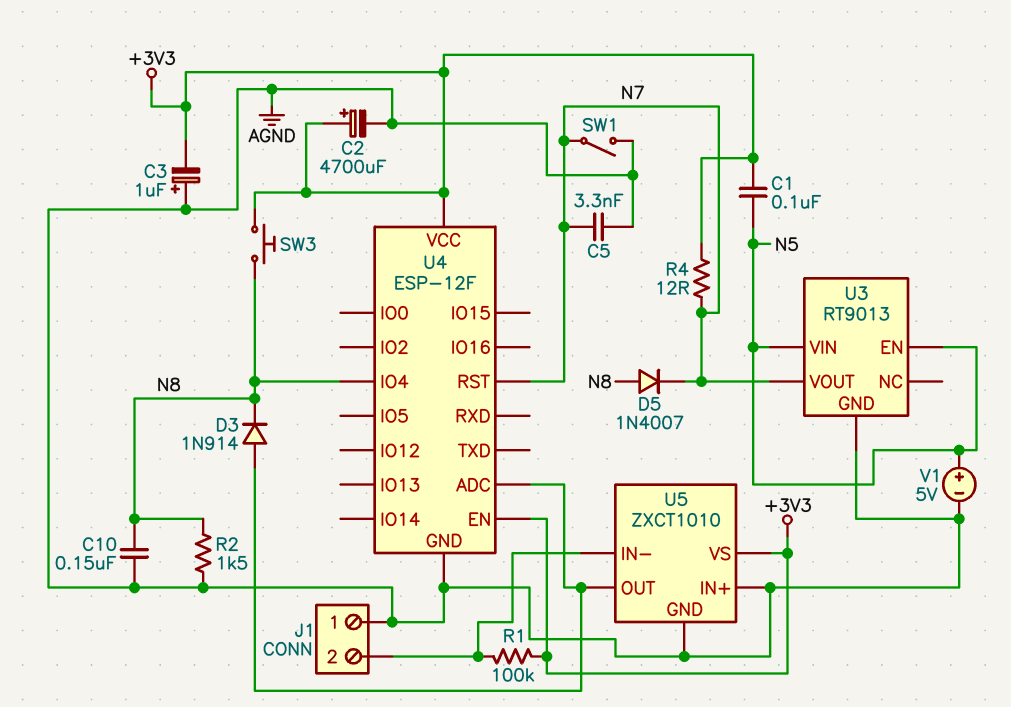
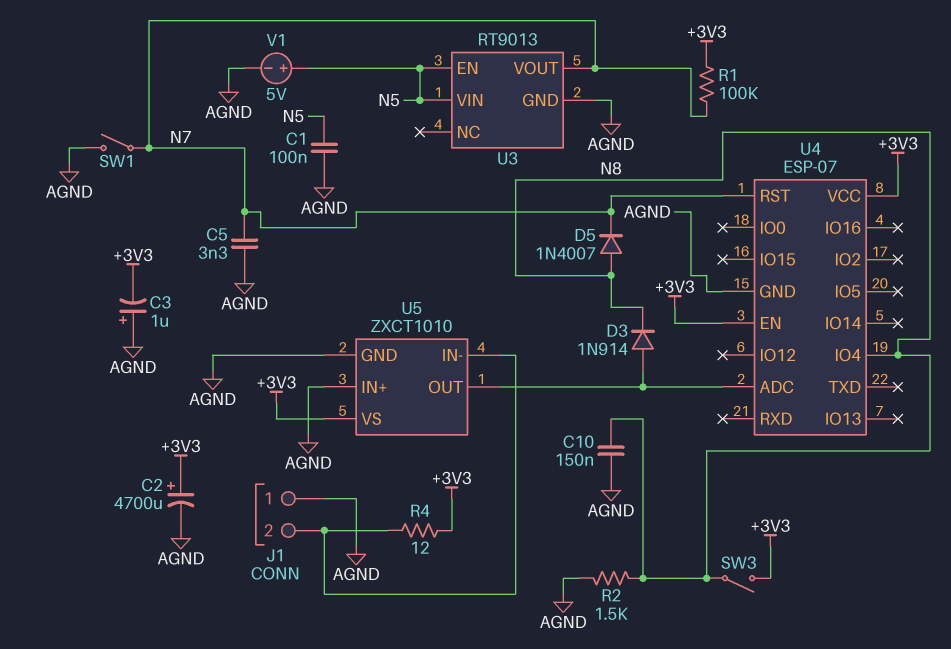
C1: 100nF (+3V3, N5) -> 100nF (AGND, N5)
R1: 100k (+3V3, J1/2) -> 100k (+3V3, N7)
R4: 12 (+3V3, N7) -> 12 (+3V3, J1/2)
SW3: button (+3V3, N8) -> switch (+3V3, N8)
U4: ESP-12F -> ESP-07

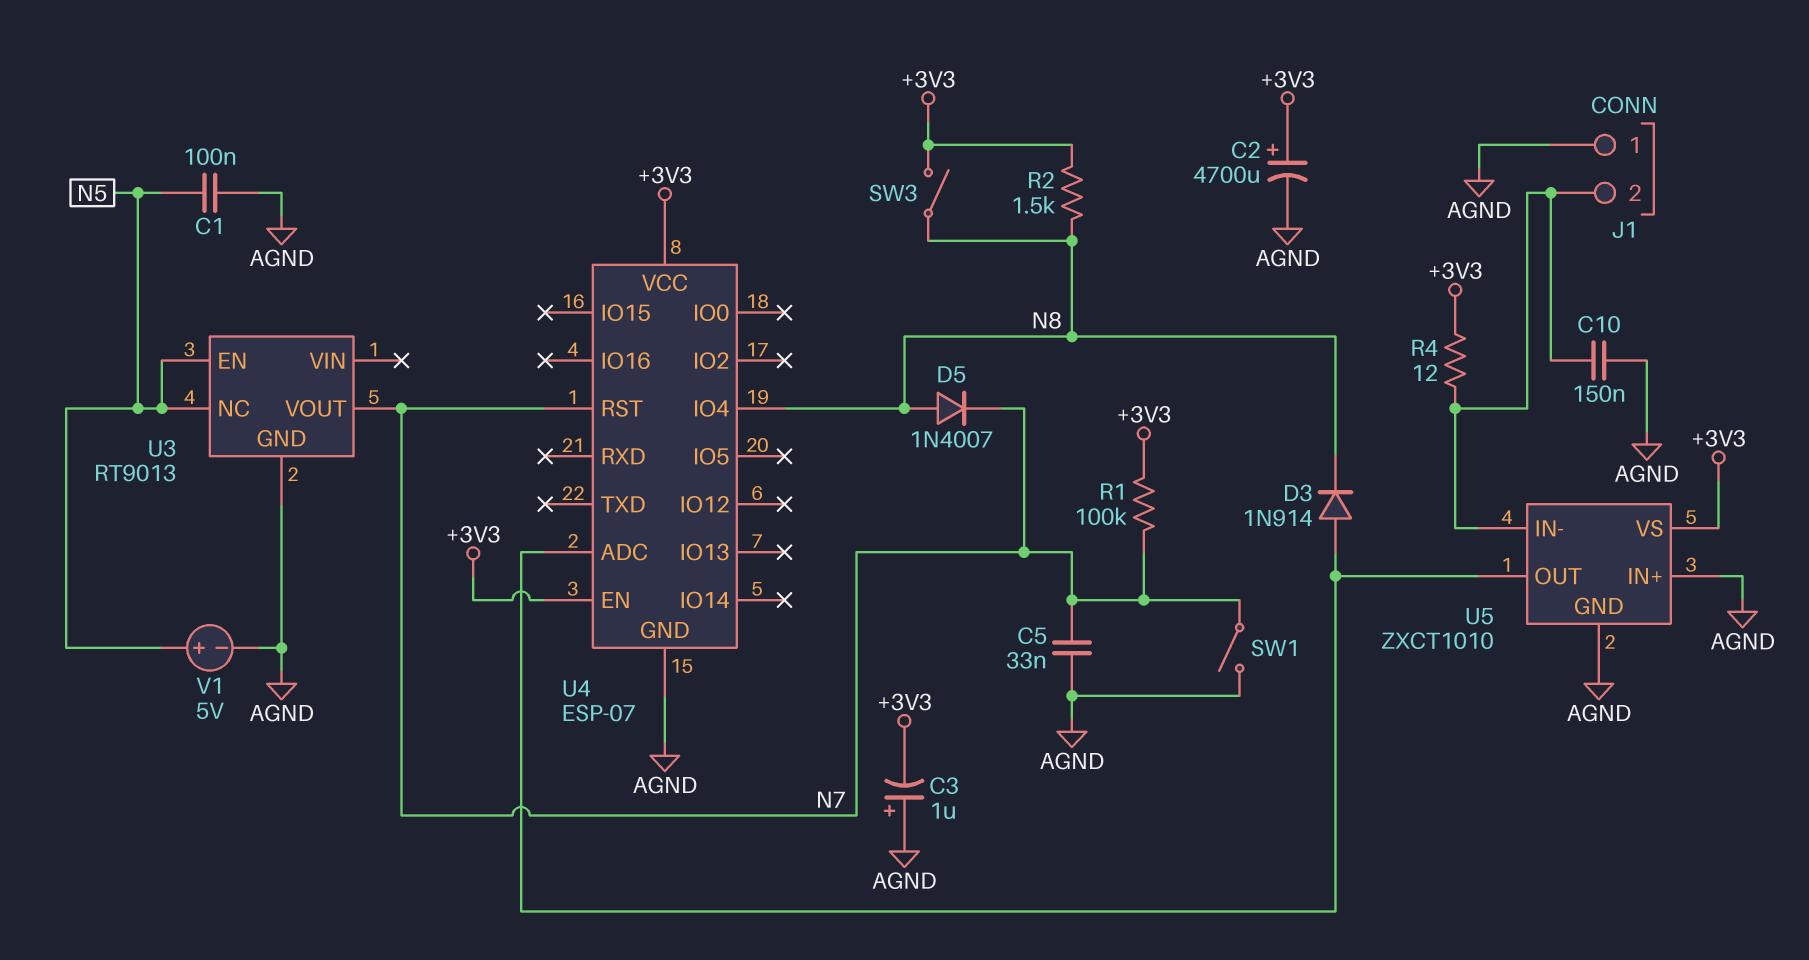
C5: 3.3nF (AGND, N7) -> 33nF (AGND, N7)
C10: 150nF (AGND, N8) -> 150nF (AGND, J1/2)
R2: 1.5k (AGND, N8) -> 1.5k (+3V3, N8)
U3 pin NC: none -> N5
U3 pin VIN: N5 -> none

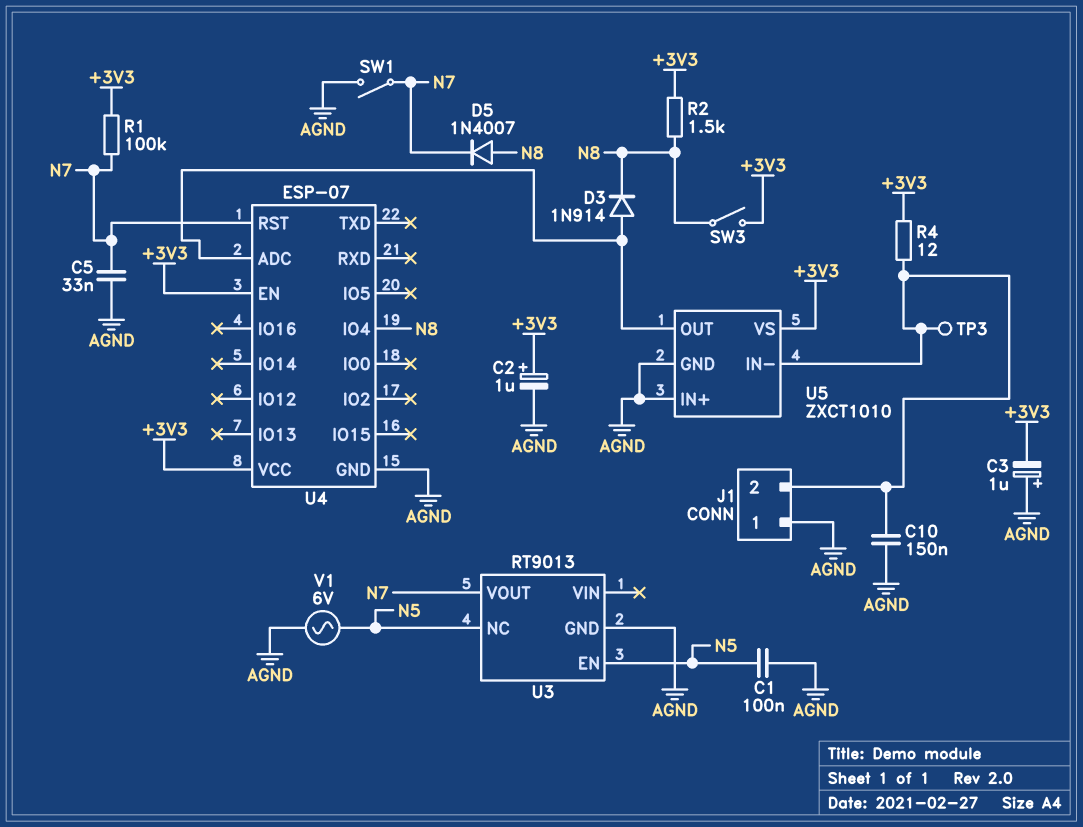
C2: 4700uF (plus +3V3, minus AGND) -> 1uF (plus +3V3, minus AGND)
TP3: none -> test point (J1/2)
V1: 5V (plus N5, minus AGND) -> AC 6V (AGND, N5)

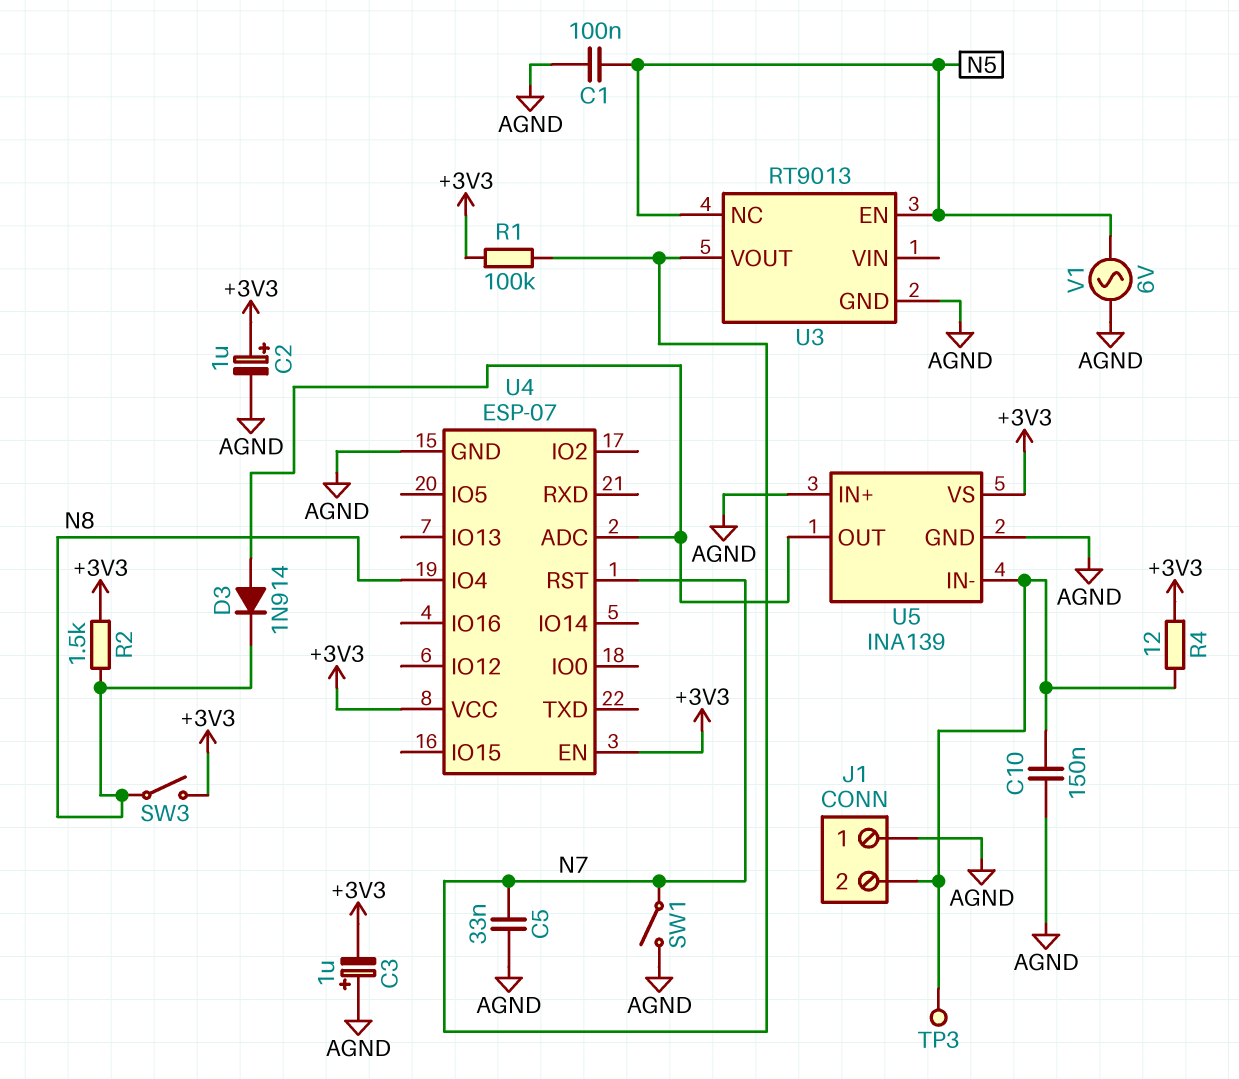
D5: diode 1N4007 (A N8, K N7) -> none
U5: ZXCT1010 -> INA139

